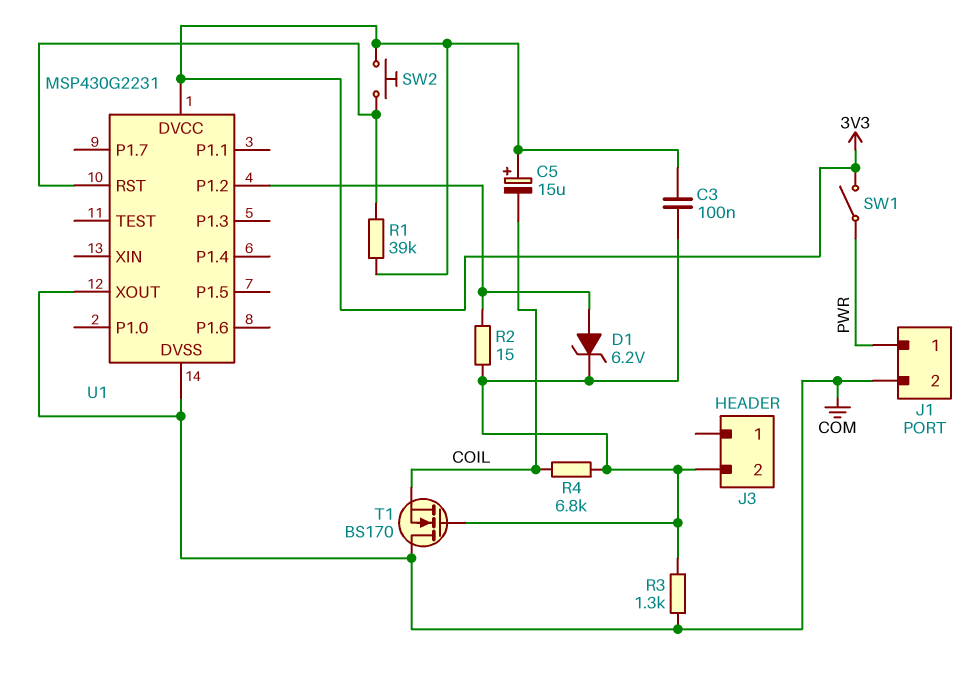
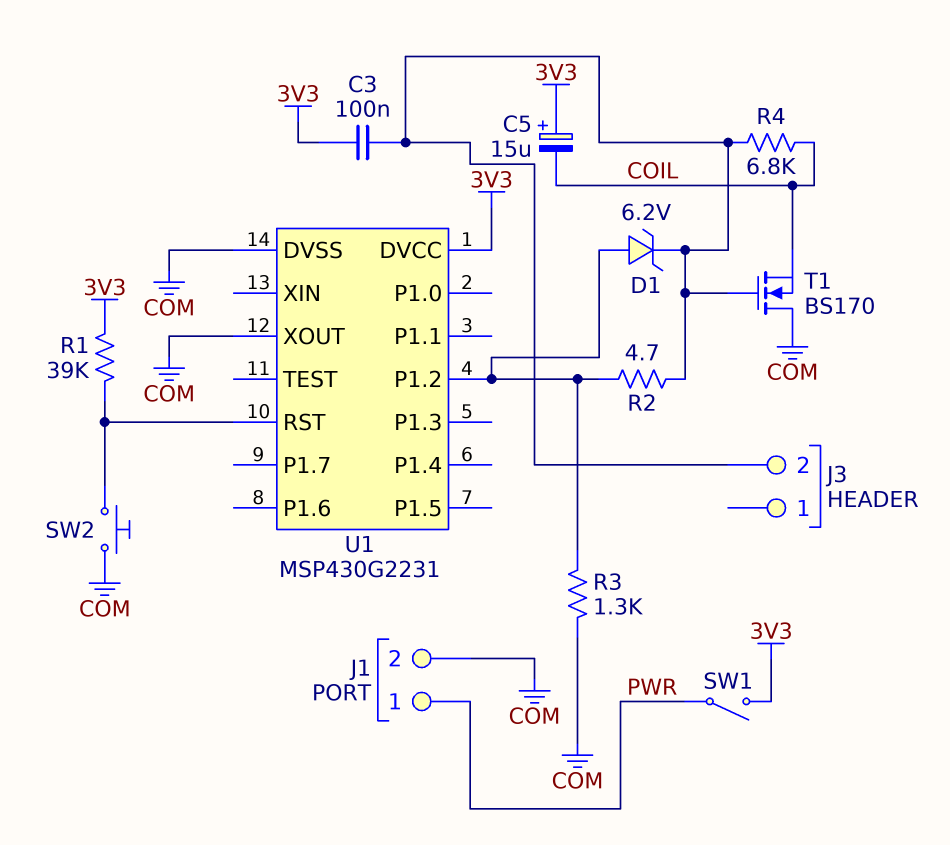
R2: 15 (J3/2, U1/P1.2) -> 4.7 (J3/2, U1/P1.2)
R3: 1.3k (COM, J3/2) -> 1.3k (COM, U1/P1.2)
SW2: button (3V3, U1/RST) -> button (COM, U1/RST)

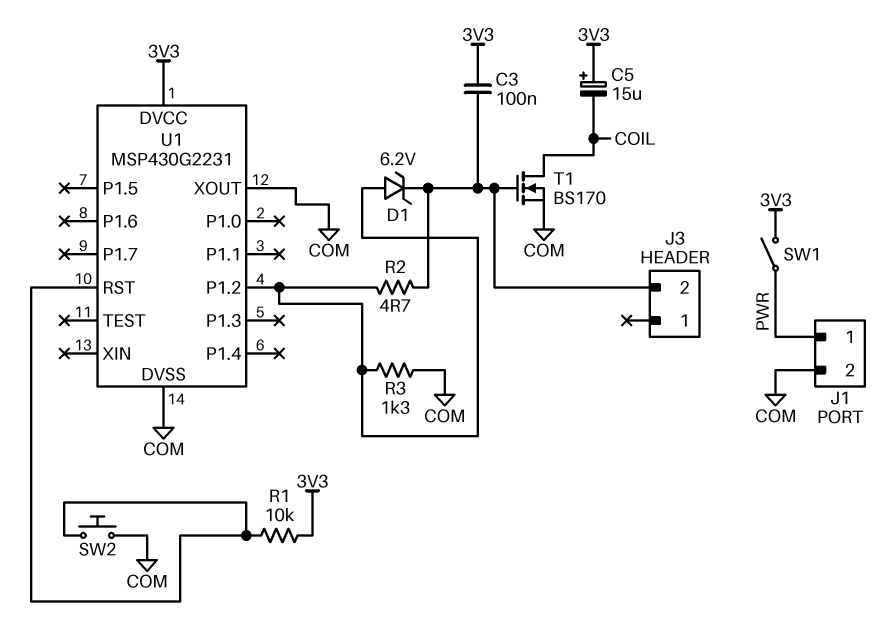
R1: 39k (3V3, U1/RST) -> 10k (3V3, U1/RST)
R4: 6.8k (COIL, J3/2) -> none
T1: NMOS BS170 (G J3/2, D COM, S COIL) -> NMOS BS170 (G J3/2, D COIL, S COM)

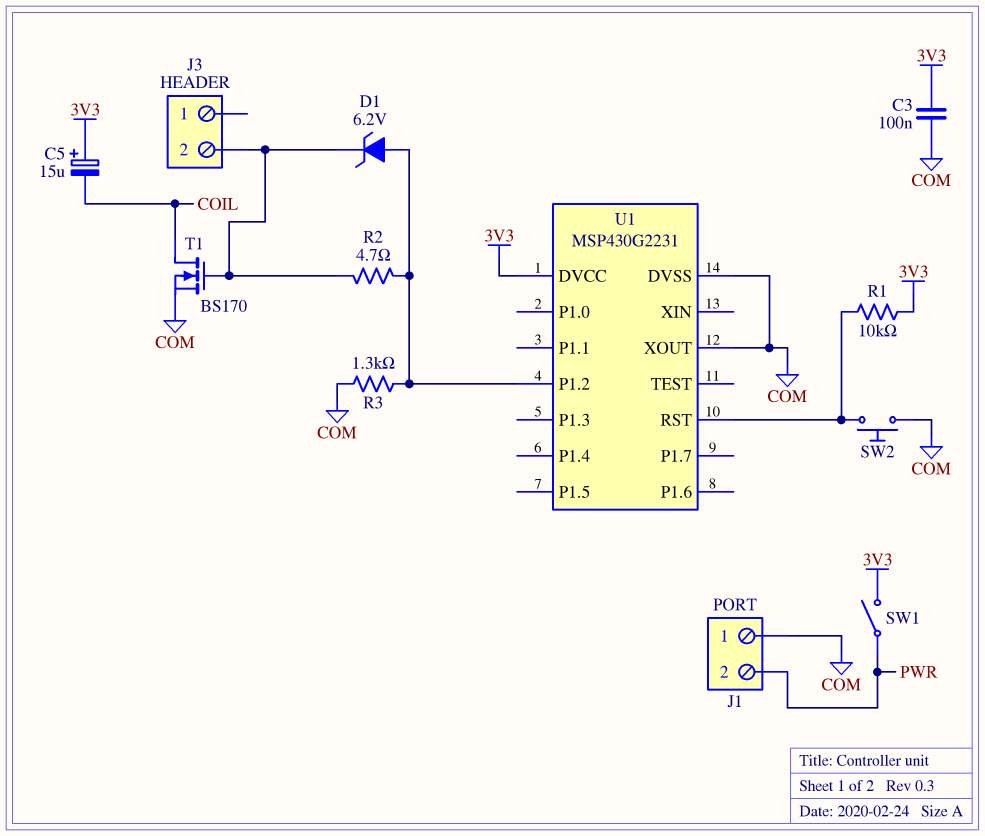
C3: 100nF (3V3, J3/2) -> 100nF (3V3, COM)
J1 pin 1: PWR -> COM
J1 pin 2: COM -> PWR

